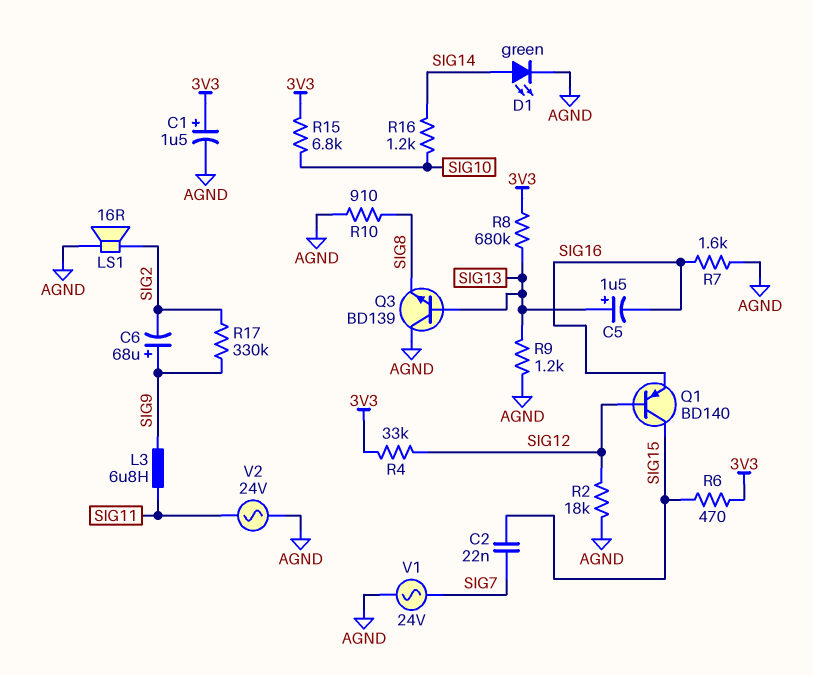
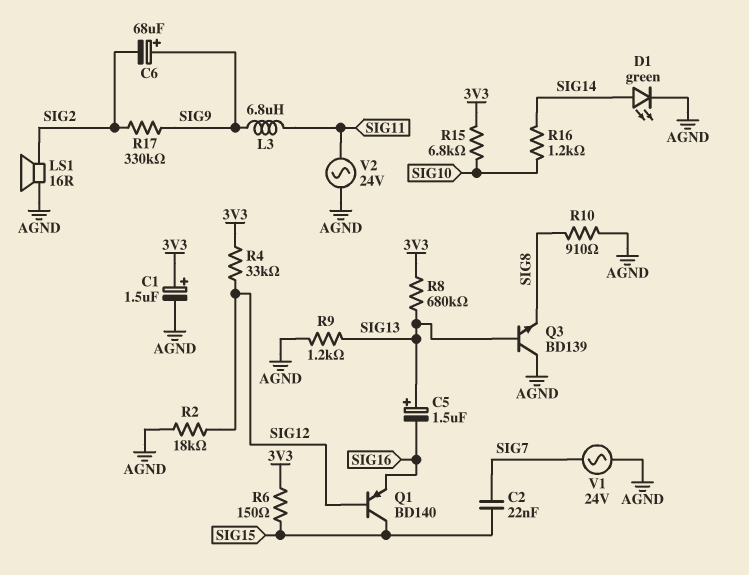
R6: 470 (3V3, SIG15) -> 150 (3V3, SIG15)
R7: 1.6k (AGND, SIG16) -> none

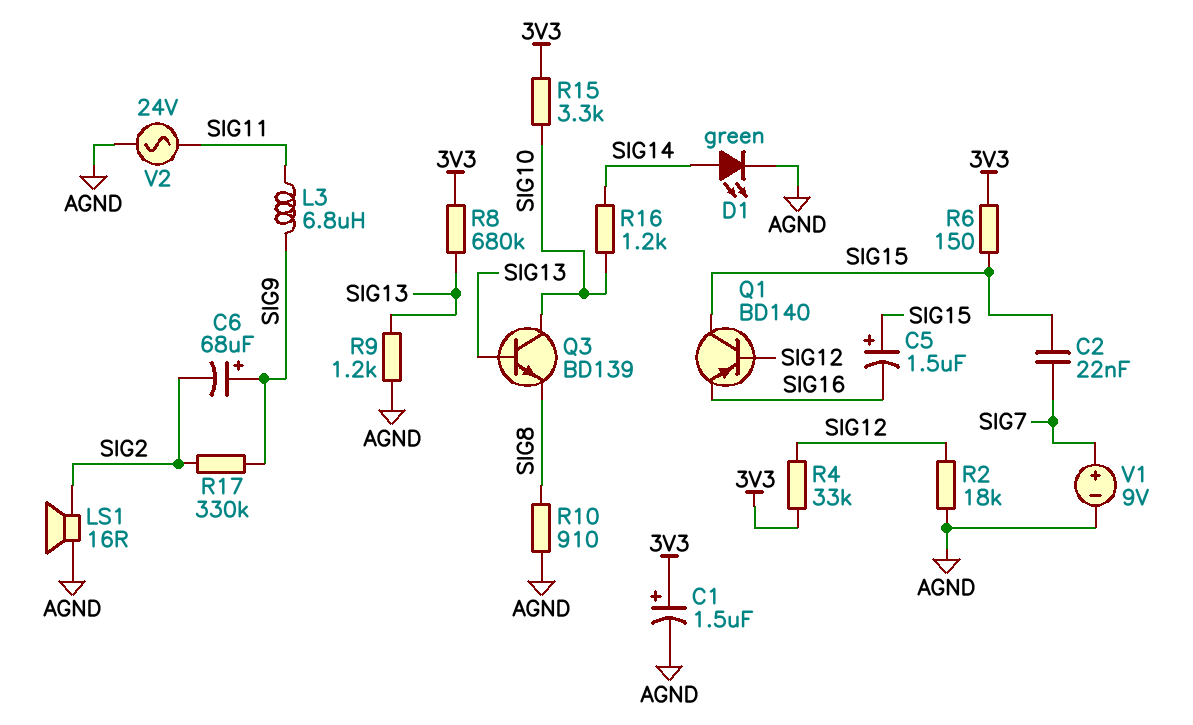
C5: 1.5uF (plus SIG13, minus SIG16) -> 1.5uF (plus SIG15, minus SIG16)
Q3: NPN BD139 (B SIG13, C AGND, E SIG8) -> NPN BD139 (B SIG13, C SIG10, E SIG8)
R15: 6.8k (3V3, SIG10) -> 3.3k (3V3, SIG10)
V1: AC 24V (AGND, SIG7) -> 9V (plus SIG7, minus AGND)

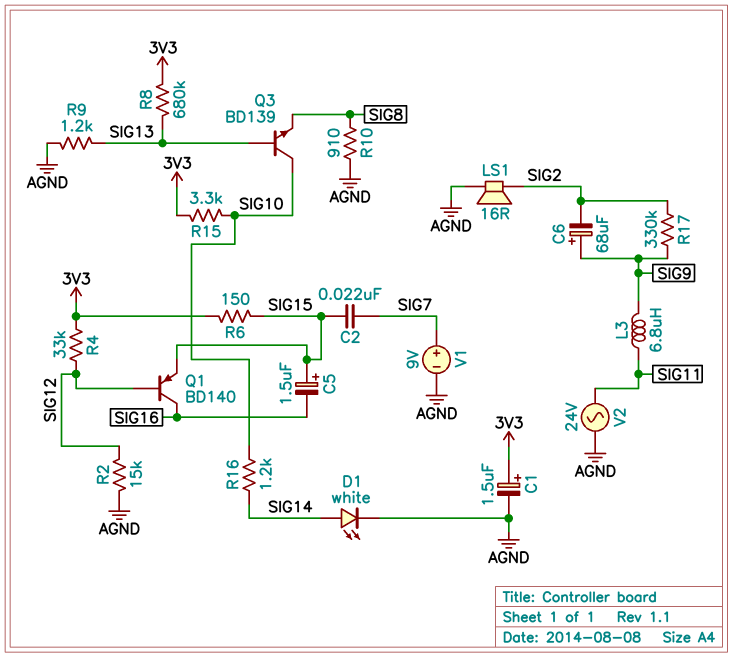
D1: LED green (A SIG14, K AGND) -> LED white (A SIG14, K AGND)
Q1: PNP BD140 (B SIG12, C SIG15, E SIG16) -> PNP BD140 (B SIG12, C SIG16, E SIG15)
R2: 18k (AGND, SIG12) -> 15k (AGND, SIG12)

